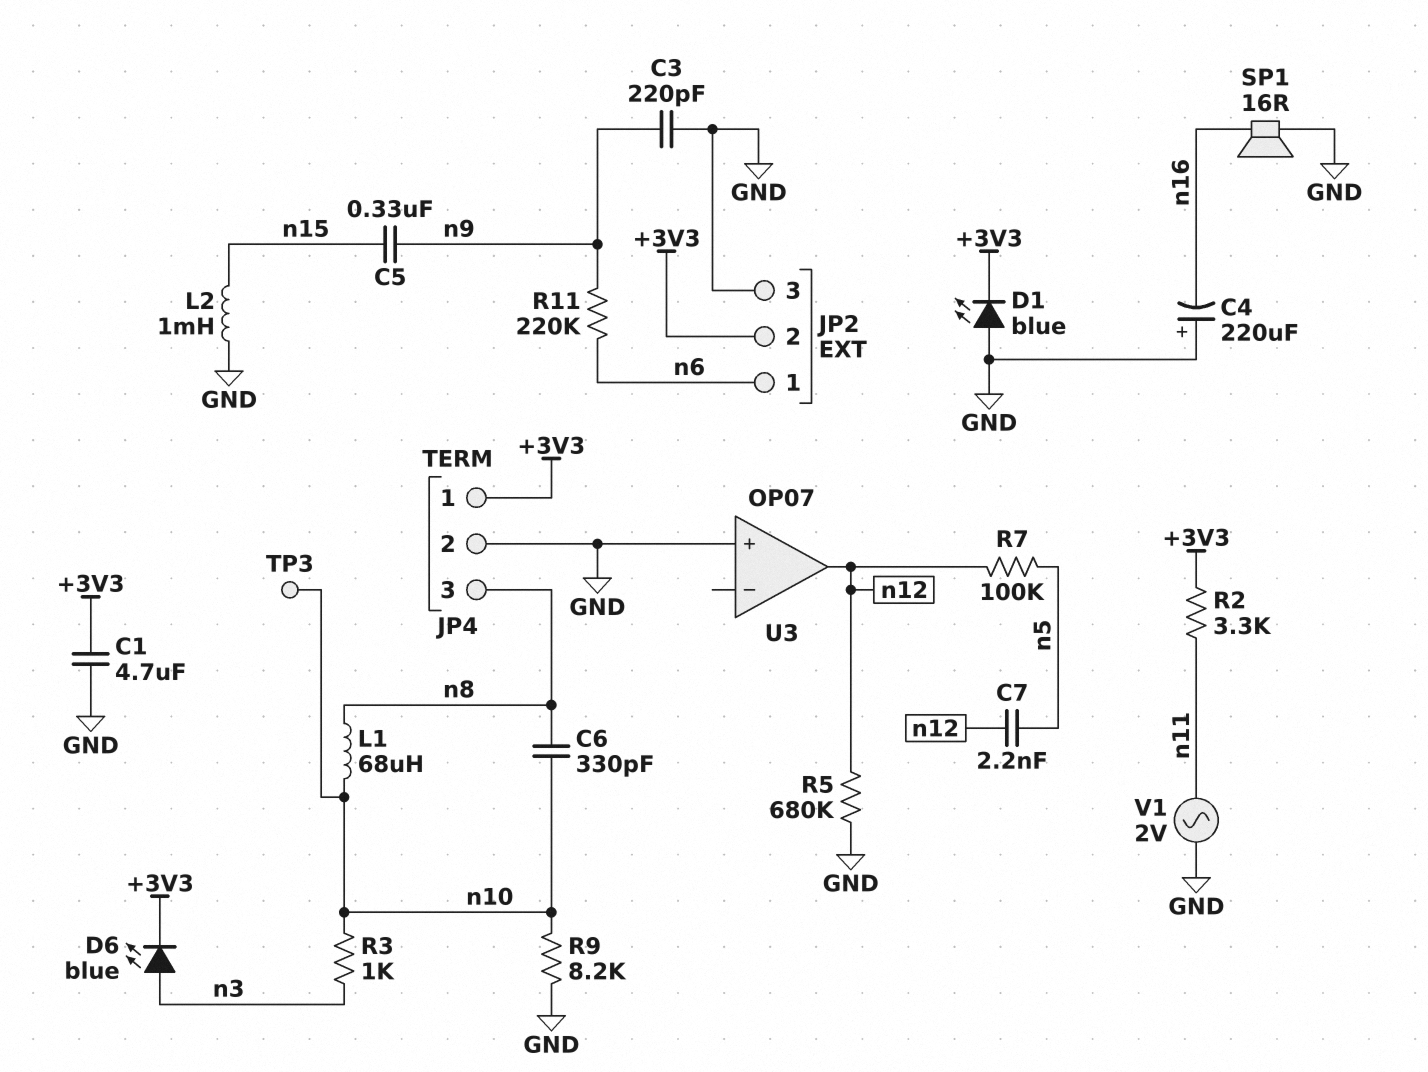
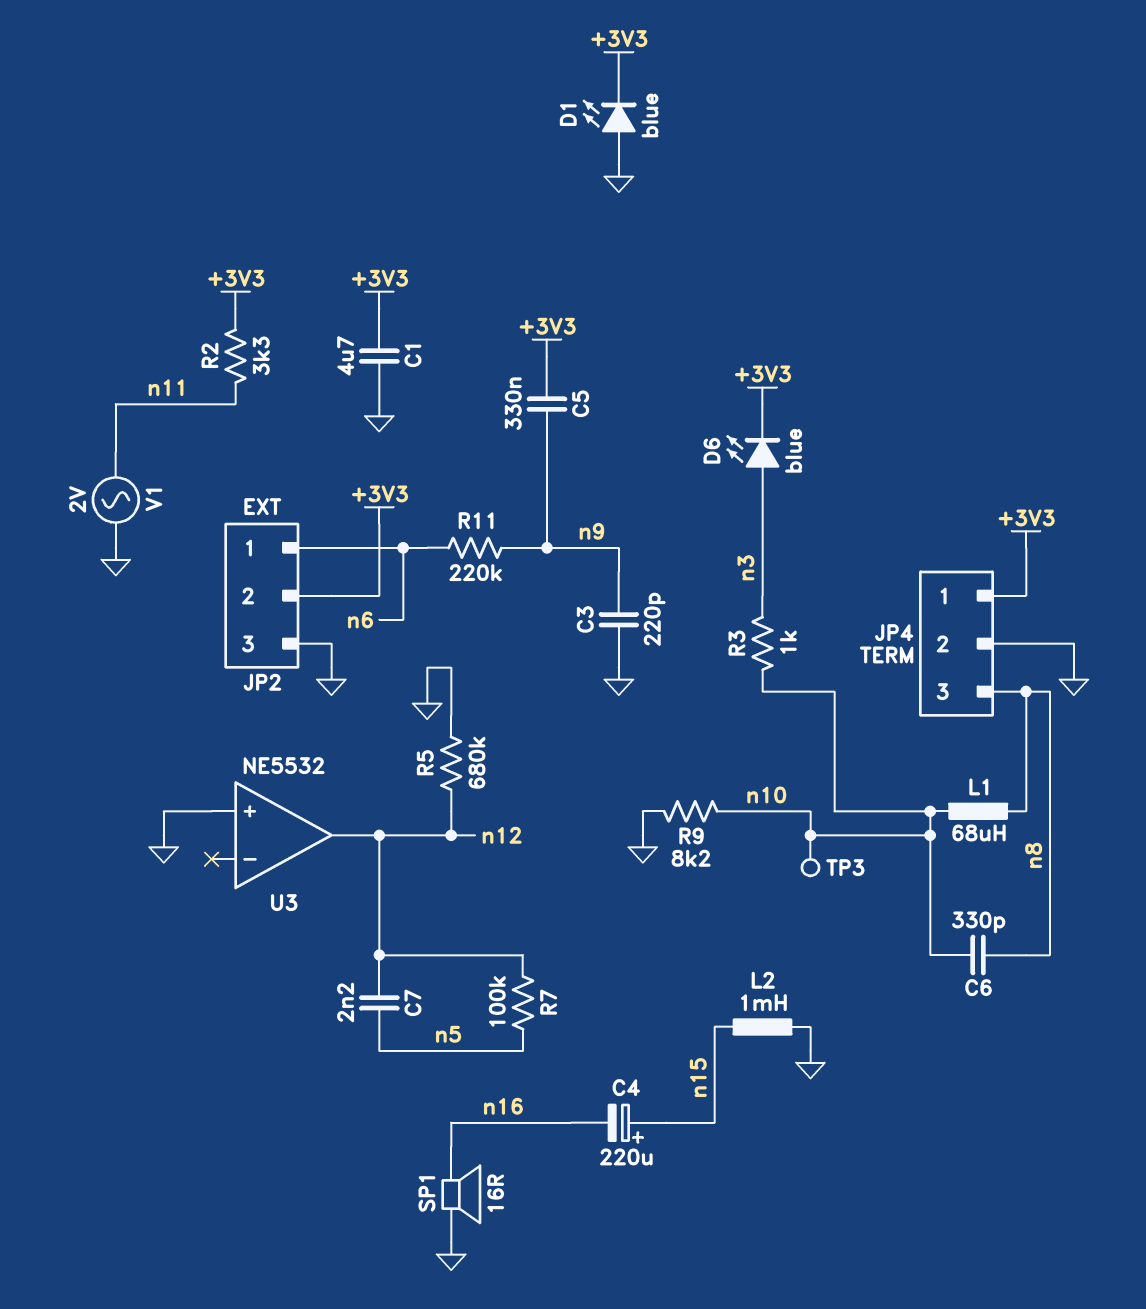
C4: 220uF (plus GND, minus n16) -> 220uF (plus n15, minus n16)
C5: 330nF (n9, n15) -> 330nF (+3V3, n9)
U3: OP07 -> NE5532

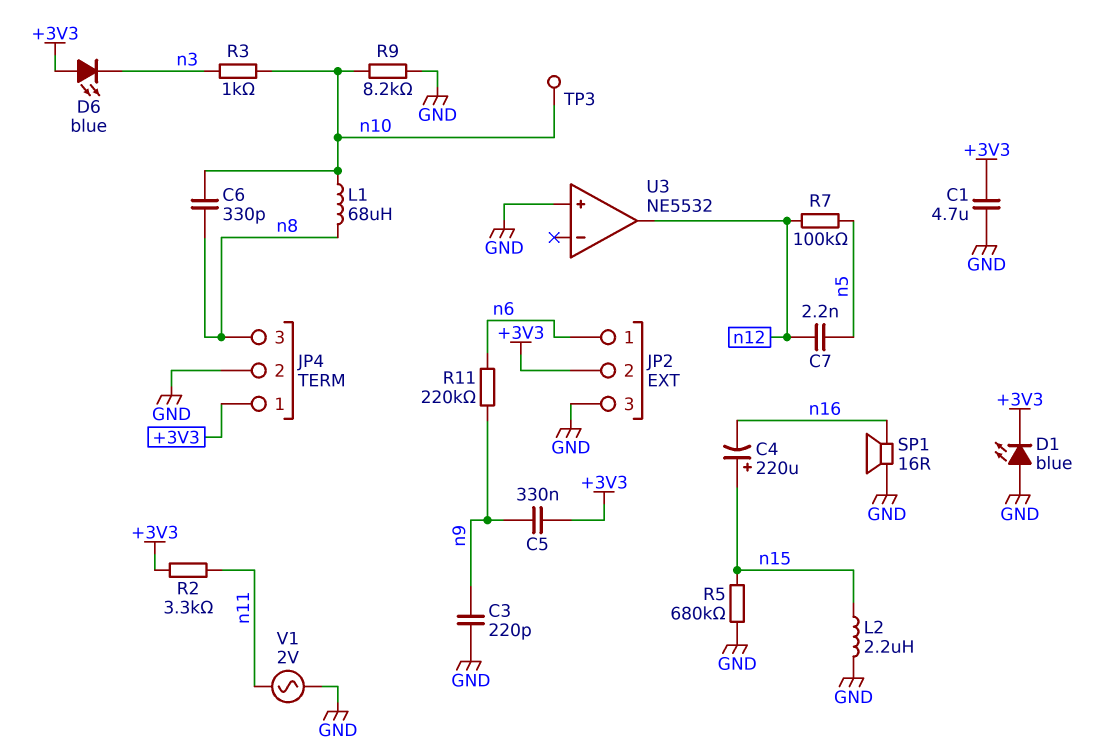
D6: LED blue (A n3, K +3V3) -> LED blue (A +3V3, K n3)
L2: 1mH (GND, n15) -> 2.2uH (GND, n15)
R5: 680k (GND, n12) -> 680k (GND, n15)

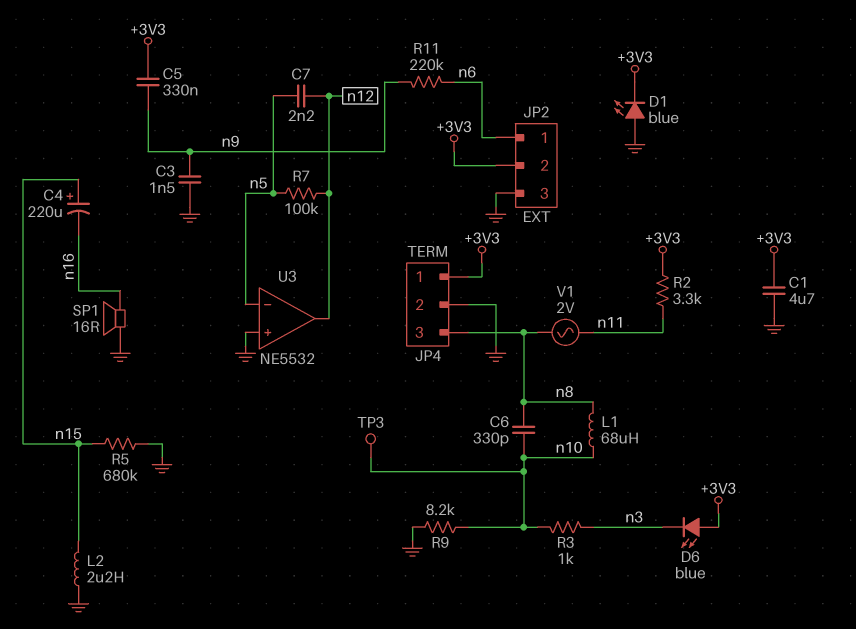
C3: 220pF (GND, n9) -> 1.5nF (GND, n9)
U3 pin in-: none -> n5
V1: AC 2V (GND, n11) -> AC 2V (n8, n11)

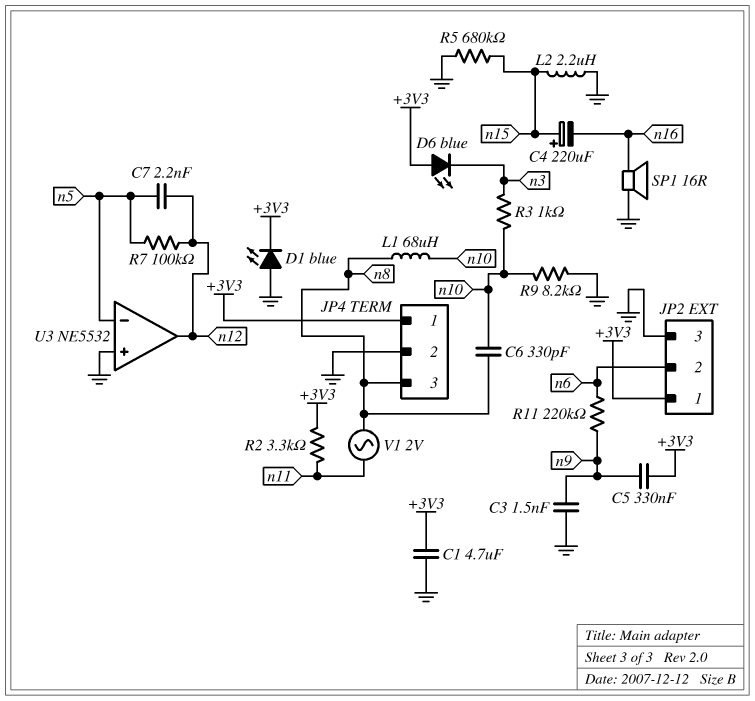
JP2 pin 1: n6 -> +3V3
JP2 pin 2: +3V3 -> n6
TP3: test point (n10) -> none

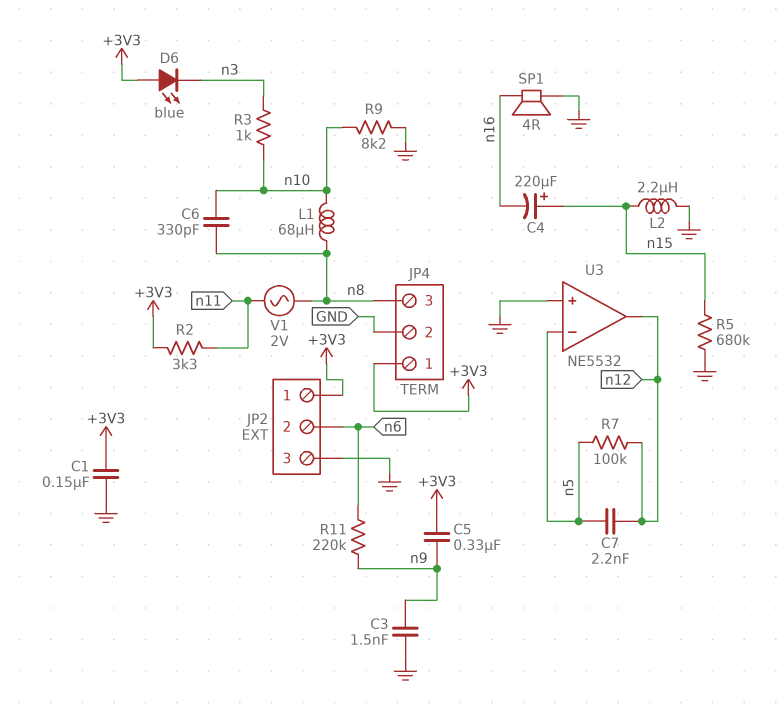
C1: 4.7uF (+3V3, GND) -> 150nF (+3V3, GND)
D1: LED blue (A GND, K +3V3) -> none
SP1: speaker 16R (GND, n16) -> speaker 4R (GND, n16)

